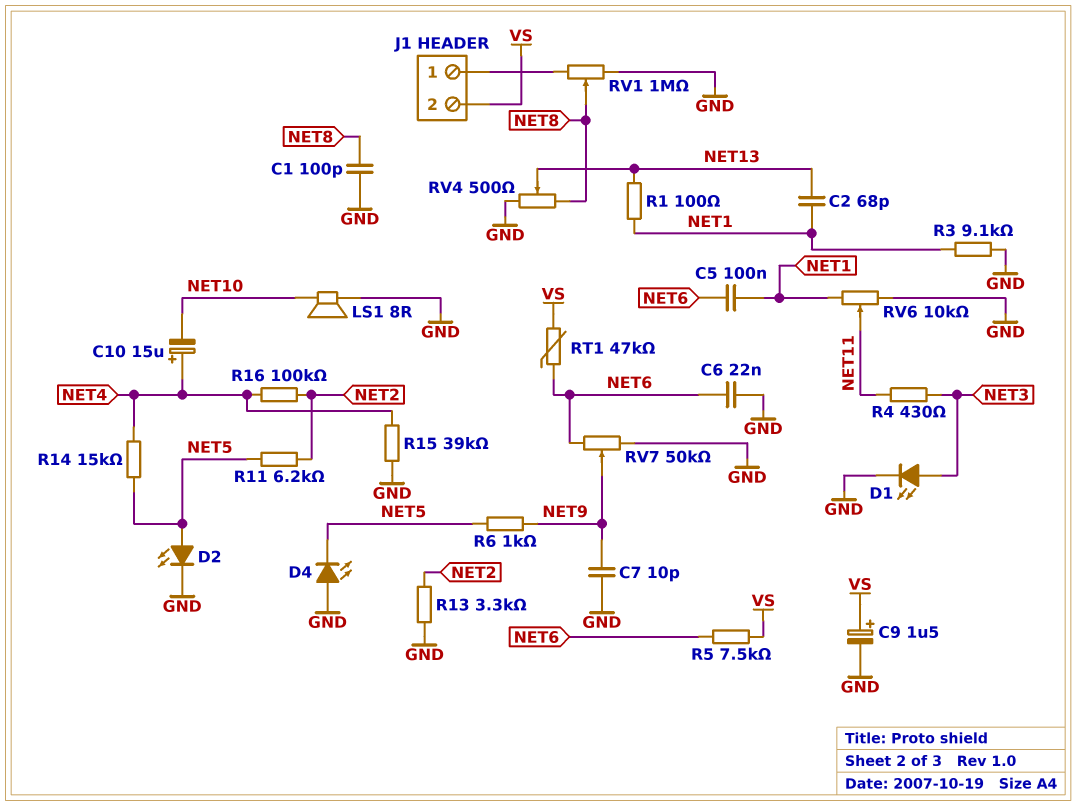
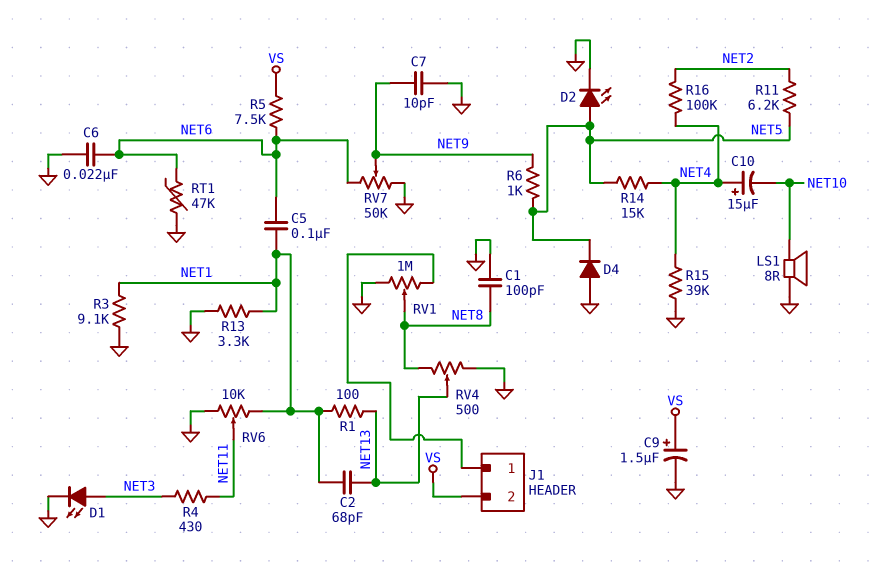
D4: LED (A GND, K NET5) -> diode (A GND, K NET5)
R13: 3.3k (GND, NET2) -> 3.3k (GND, NET1)
RT1: 47k (NET6, VS) -> 47k (GND, NET6)

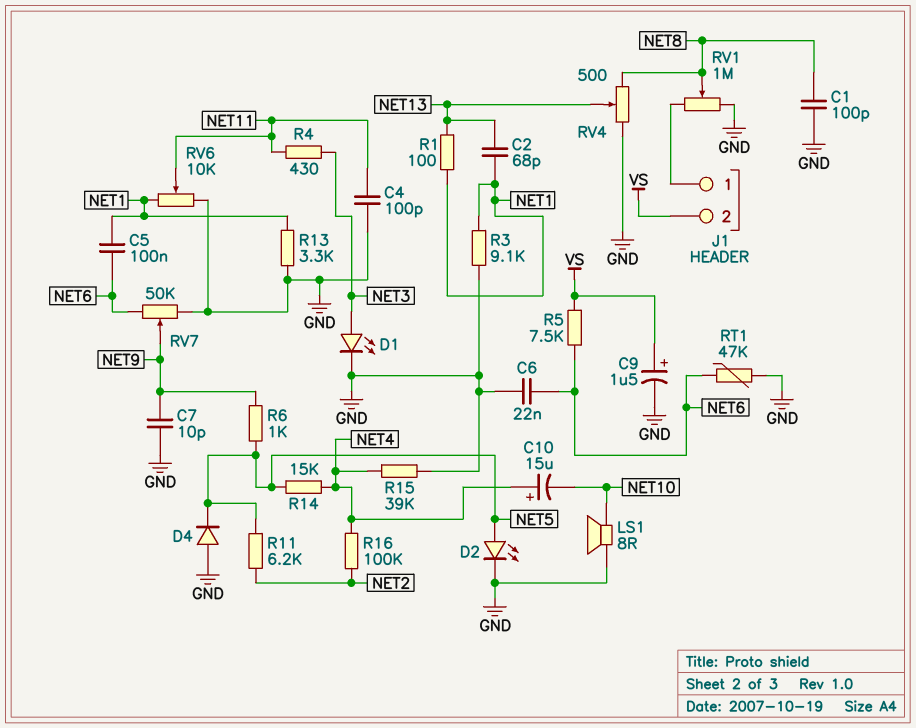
C4: none -> 100pF (GND, NET11)

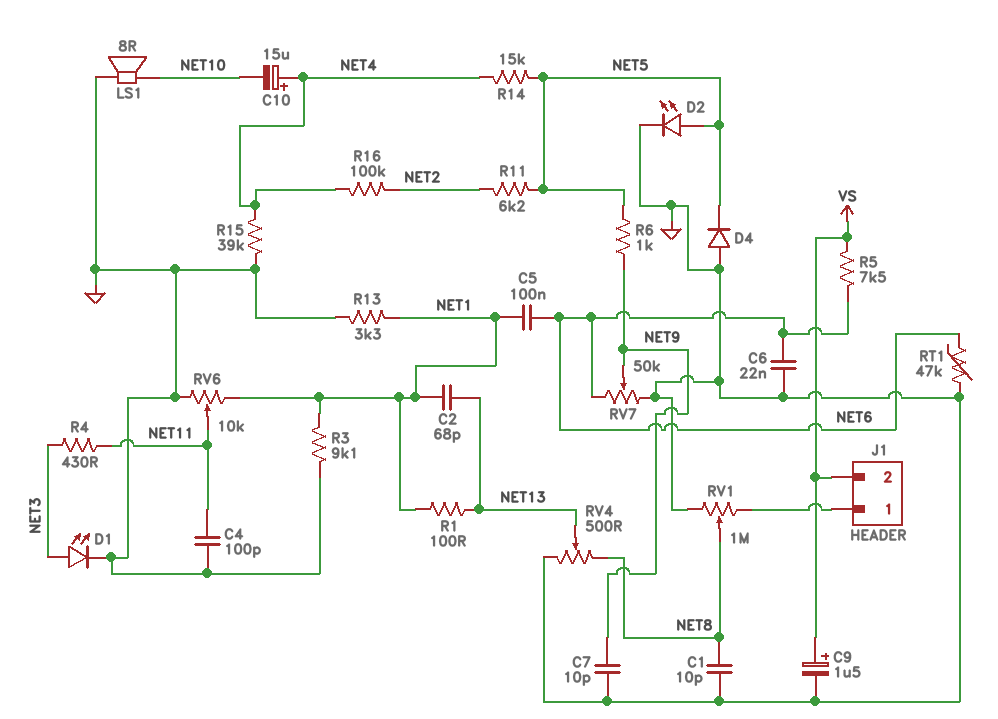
C1: 100pF (GND, NET8) -> 10pF (GND, NET8)

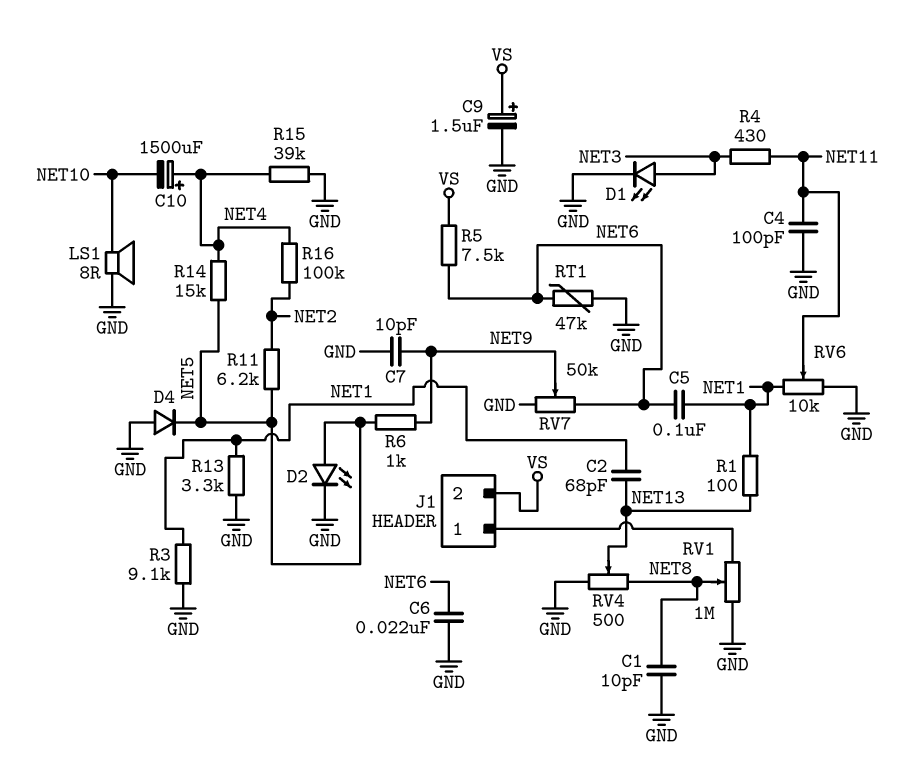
C10: 15uF (plus NET4, minus NET10) -> 1500uF (plus NET4, minus NET10)

